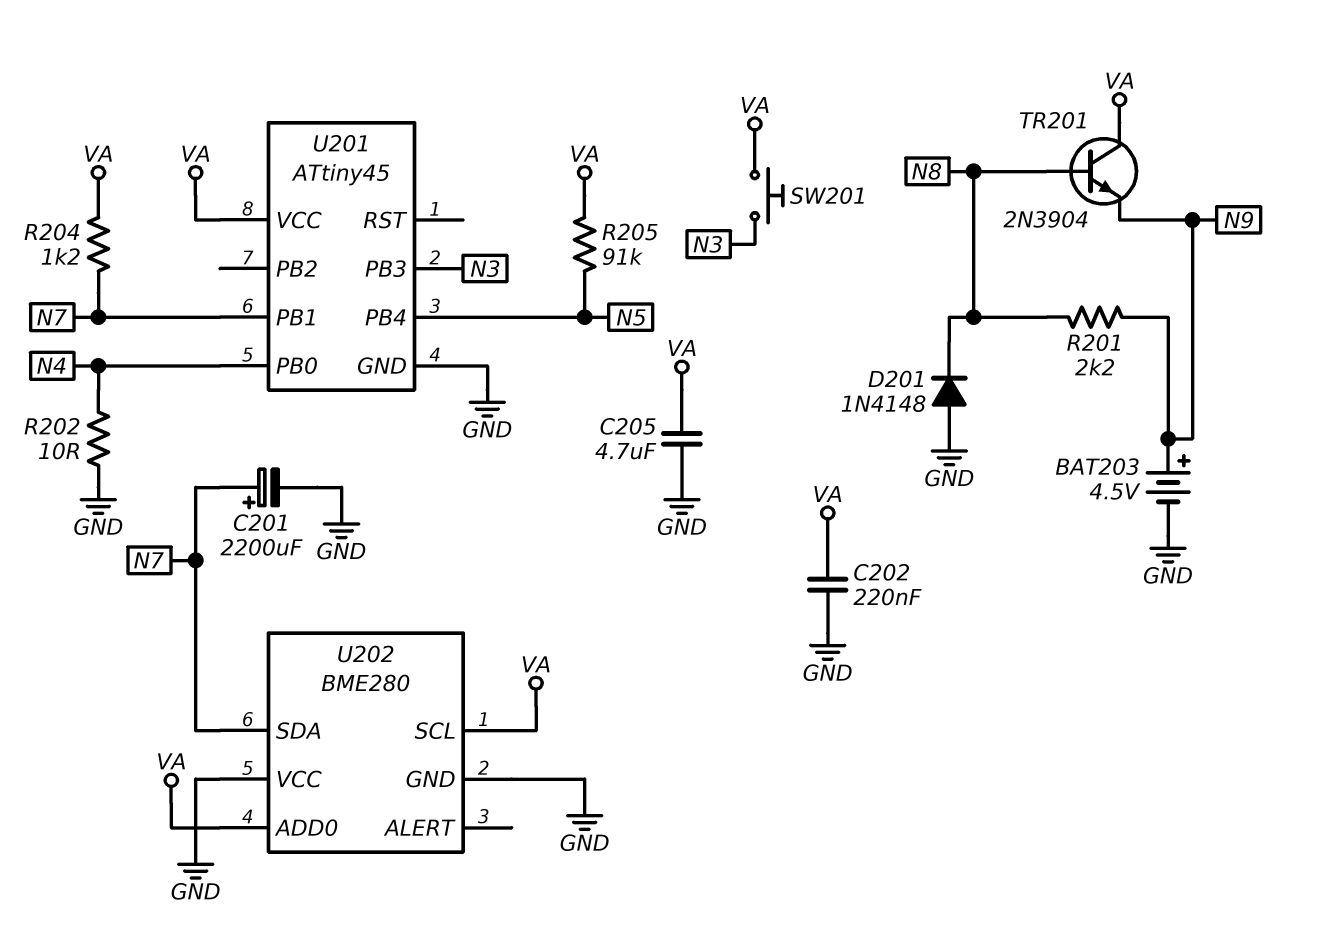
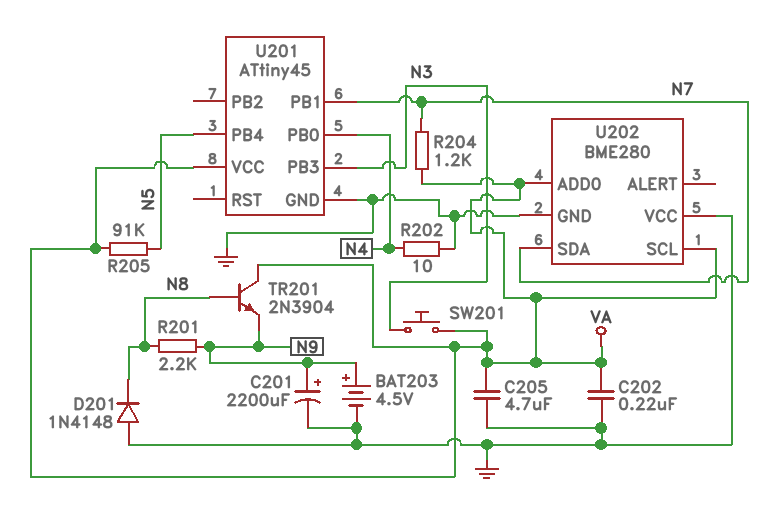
C201: 2200uF (plus N7, minus GND) -> 2200uF (plus N9, minus GND)

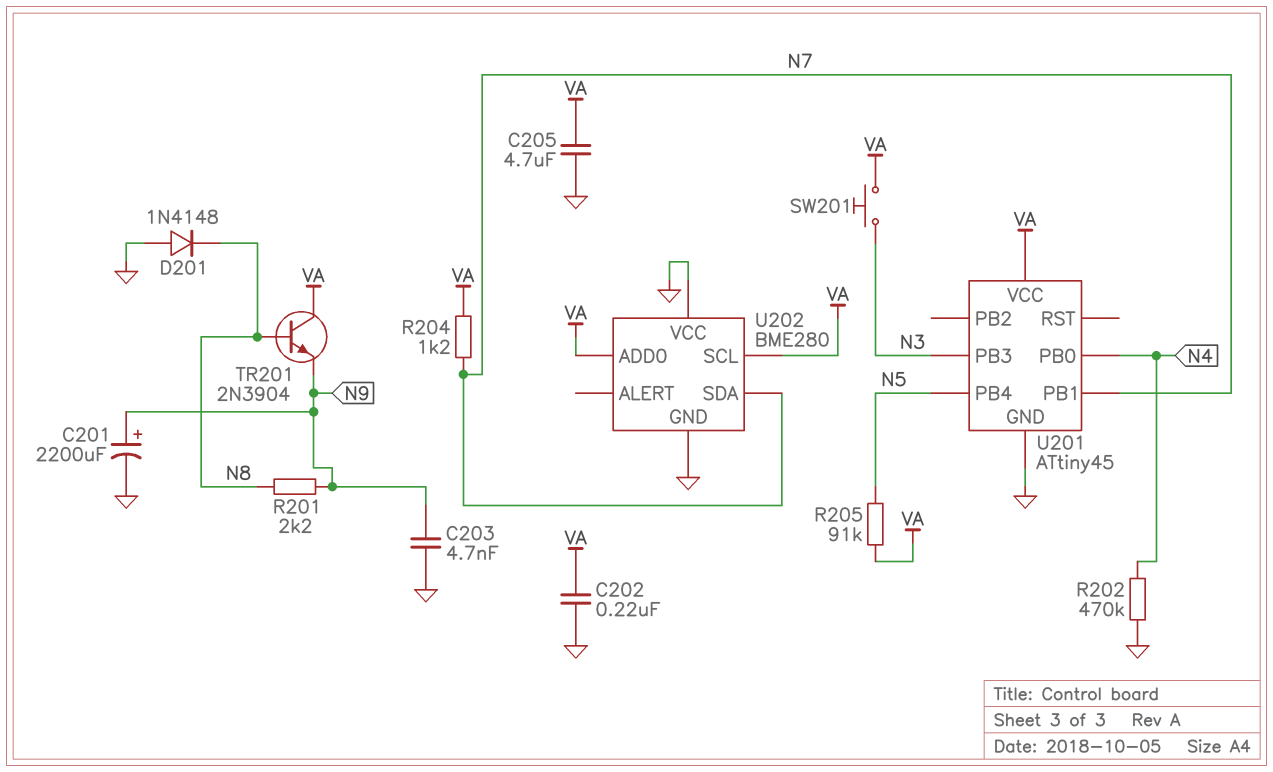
BAT203: 4.5V (plus N9, minus GND) -> none
C203: none -> 4.7nF (GND, N9)
R202: 10 (GND, N4) -> 470k (GND, N4)

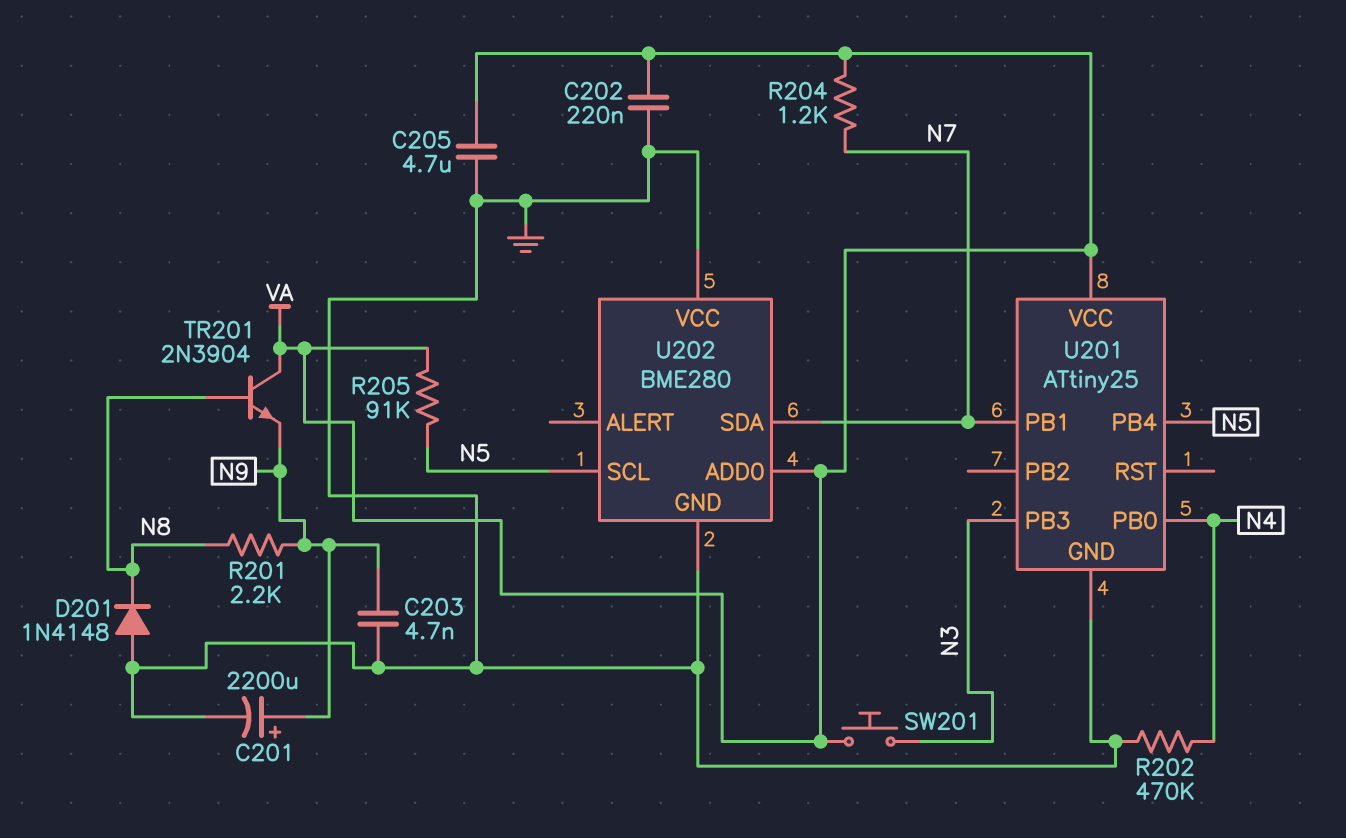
U201: ATtiny45 -> ATtiny25
U202 pin SCL: VA -> N5

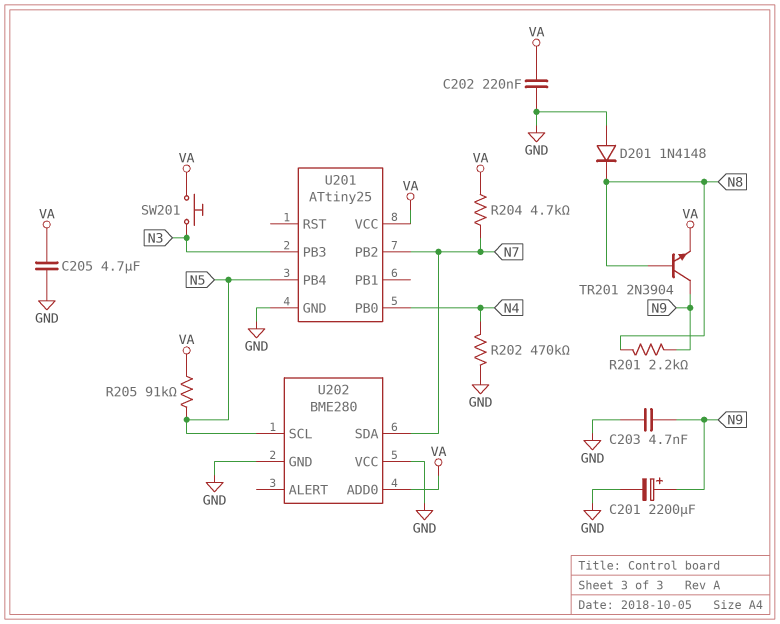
R204: 1.2k (N7, VA) -> 4.7k (N7, VA)
TR201: NPN 2N3904 (B N8, C VA, E N9) -> NPN 2N3904 (B N8, C N9, E VA)
U201 pin PB1: N7 -> none
U201 pin PB2: none -> N7

